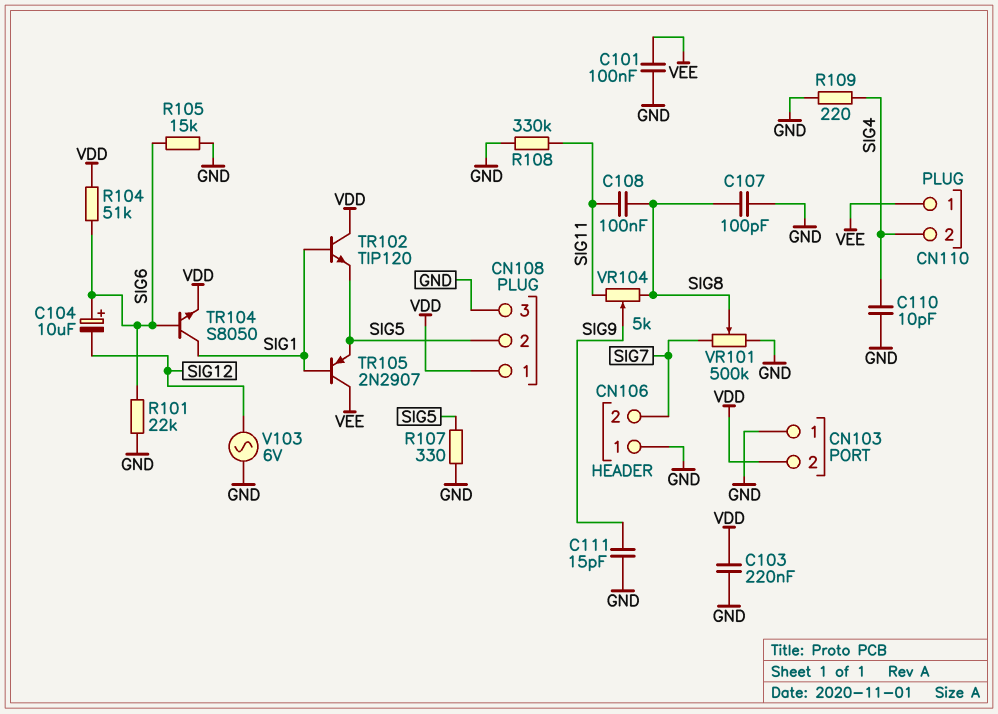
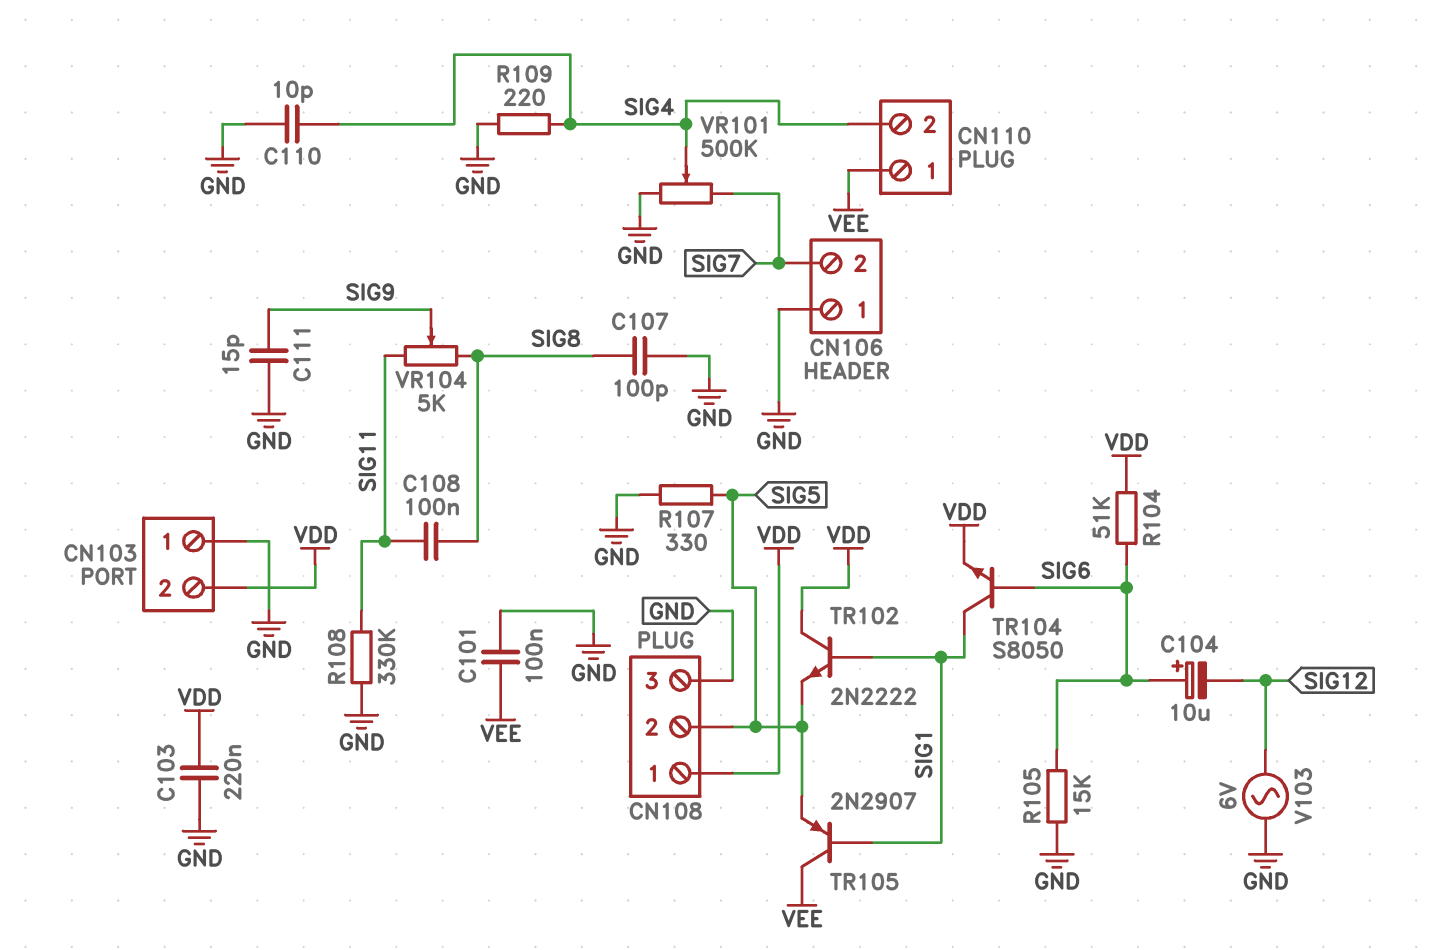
R101: 22k (GND, SIG6) -> none
TR102: NPN TIP120 (B SIG1, C VDD, E SIG5) -> NPN 2N2222 (B SIG1, C VDD, E SIG5)
VR101: 500k (GND, SIG7, wiper SIG8) -> 500k (GND, SIG7, wiper SIG4)

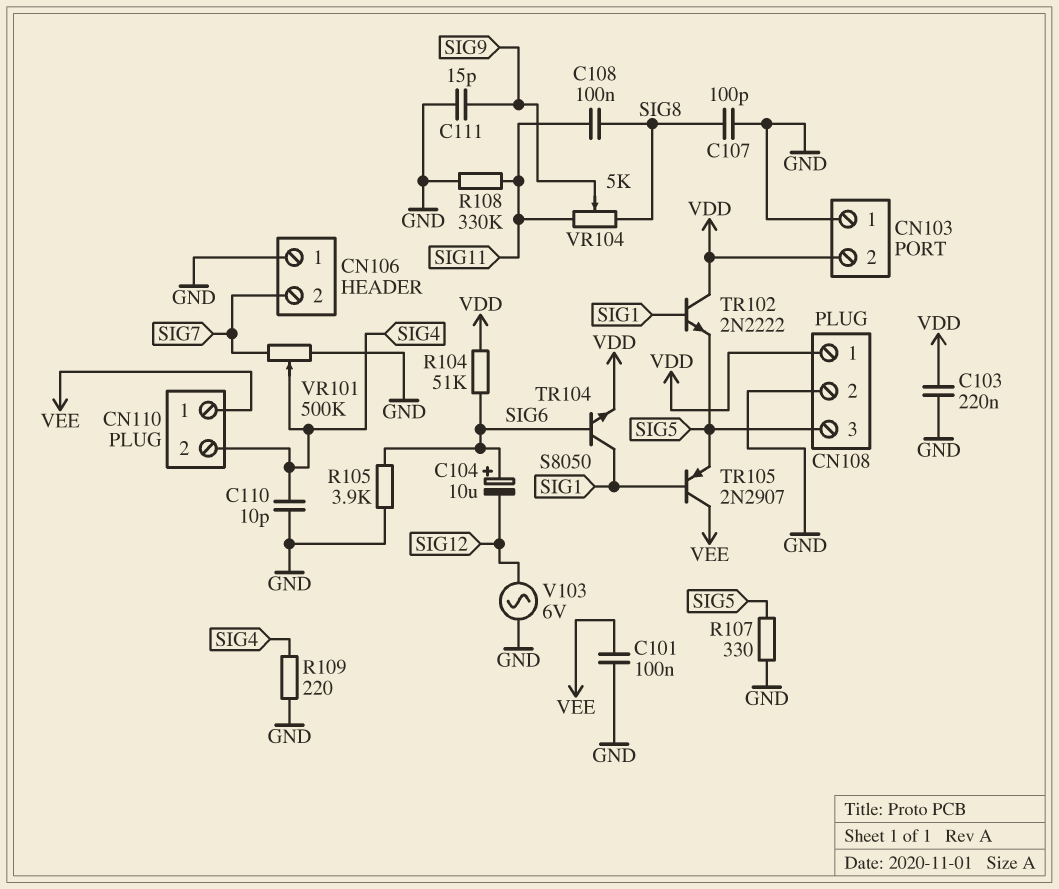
CN108 pin 2: SIG5 -> GND
CN108 pin 3: GND -> SIG5
R105: 15k (GND, SIG6) -> 3.9k (GND, SIG6)

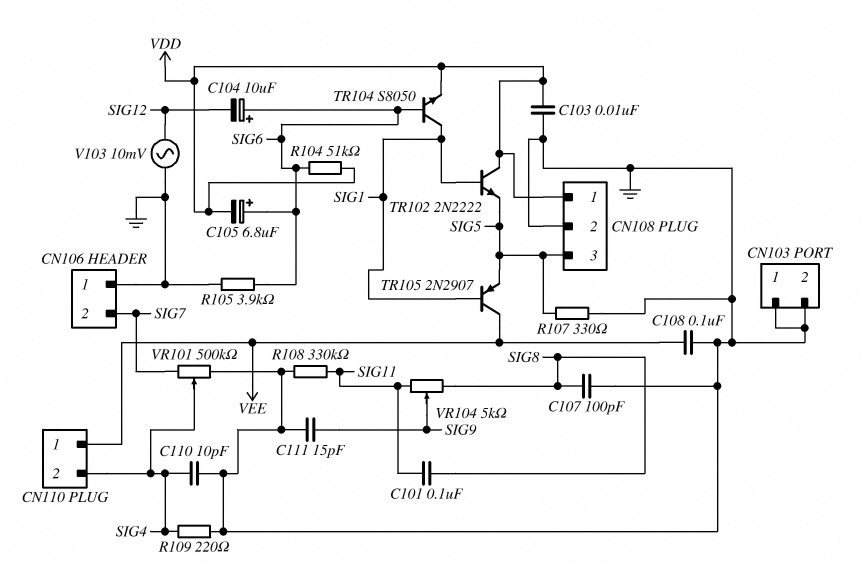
C101: 100nF (GND, VEE) -> 100nF (SIG8, SIG11)
C103: 220nF (GND, VDD) -> 10nF (GND, VDD)
C105: none -> 6.8uF (plus SIG6, minus VDD)
C108: 100nF (SIG8, SIG11) -> 100nF (GND, VEE)
CN103 pin 2: VDD -> GND
V103: AC 6V (GND, SIG12) -> AC 10mV (GND, SIG12)

